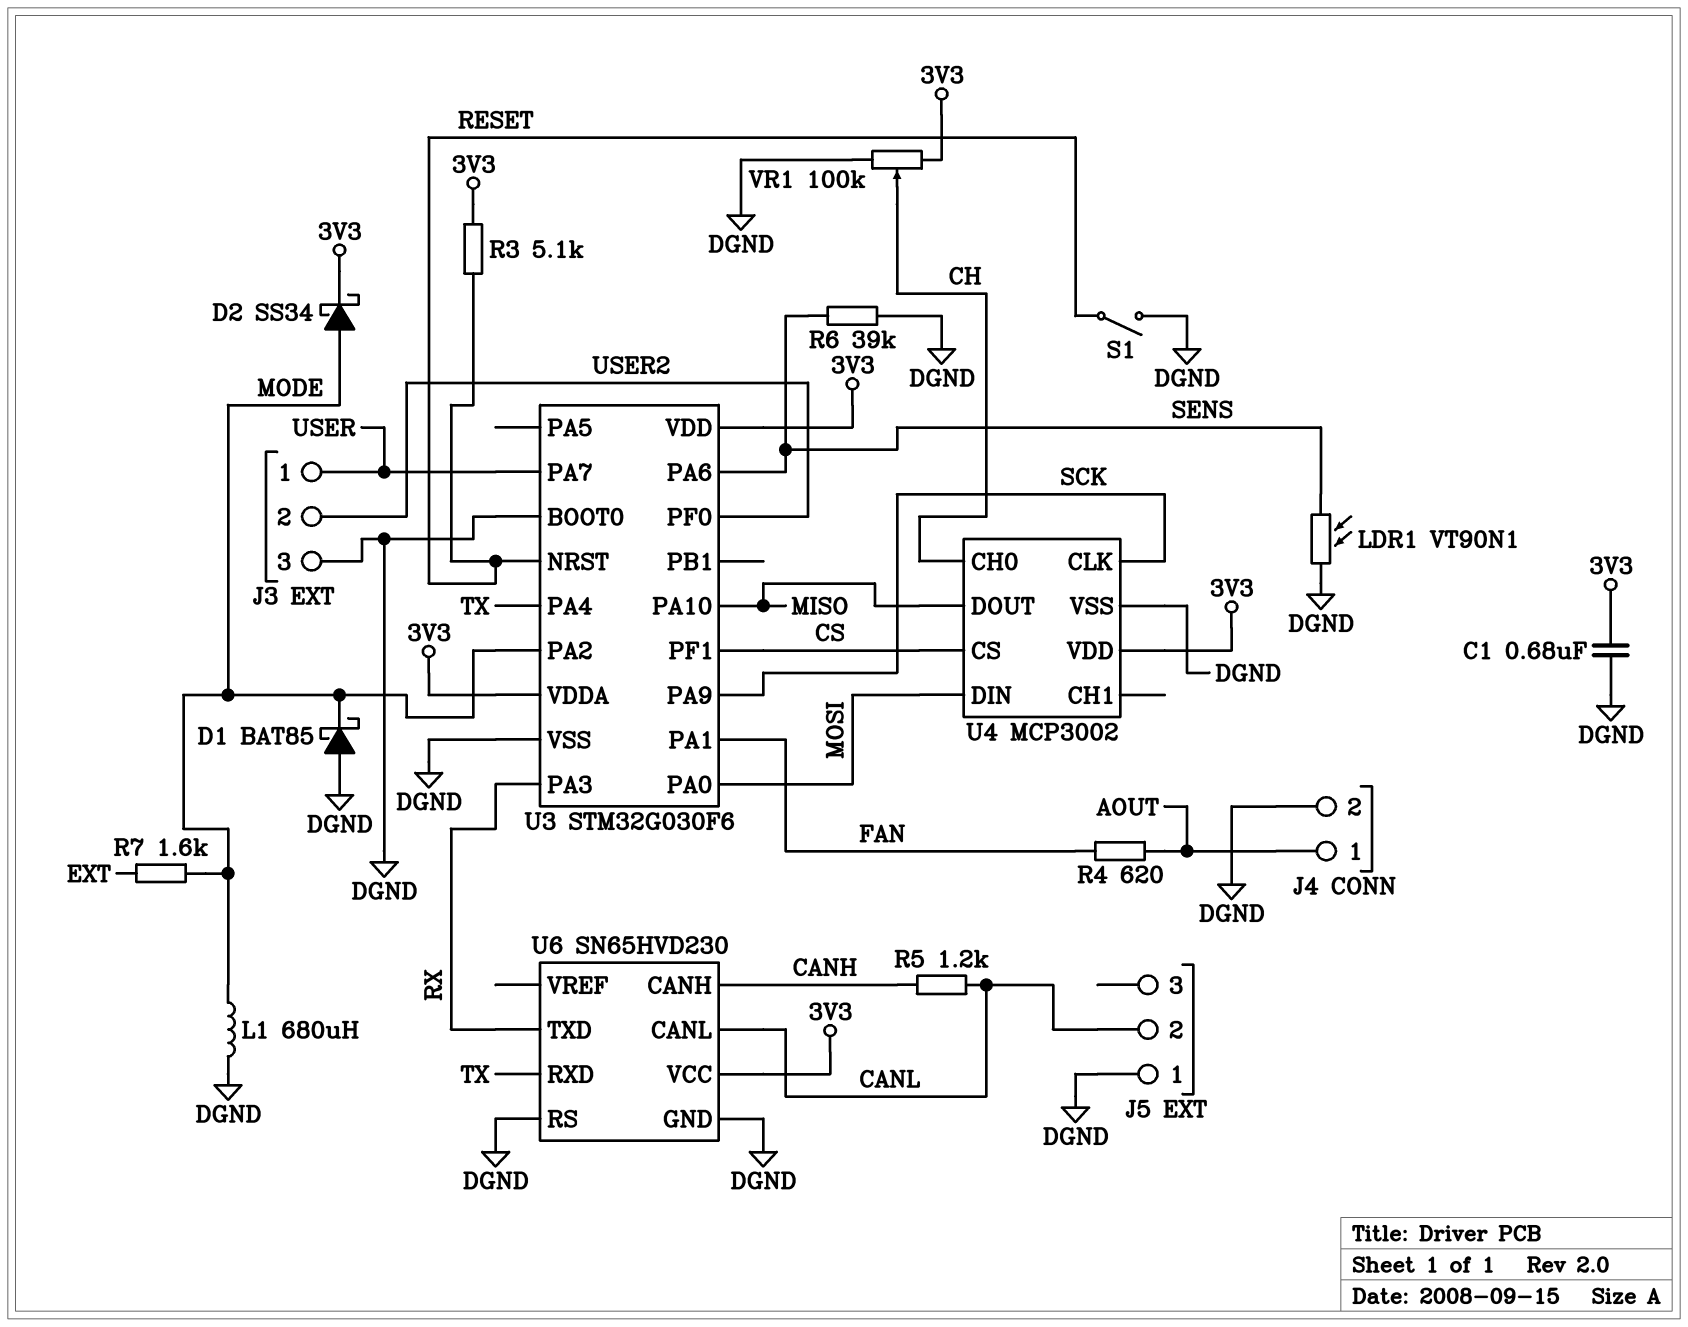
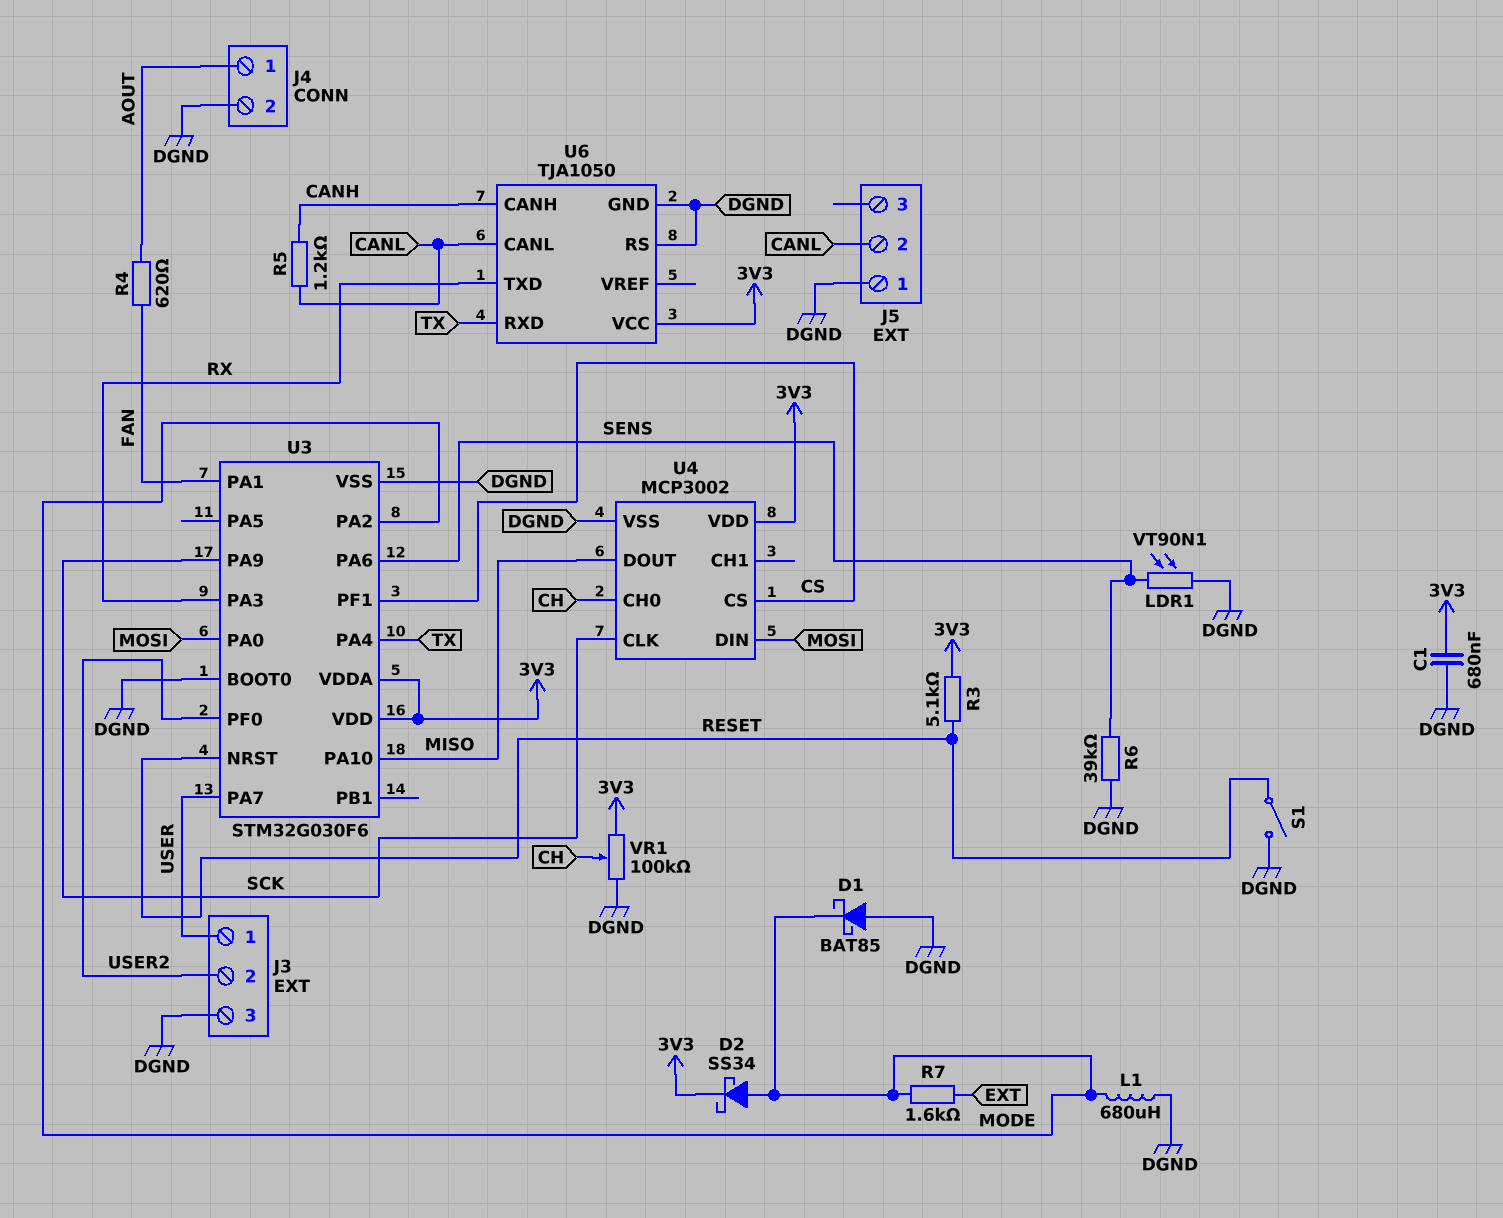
U6: SN65HVD230 -> TJA1050

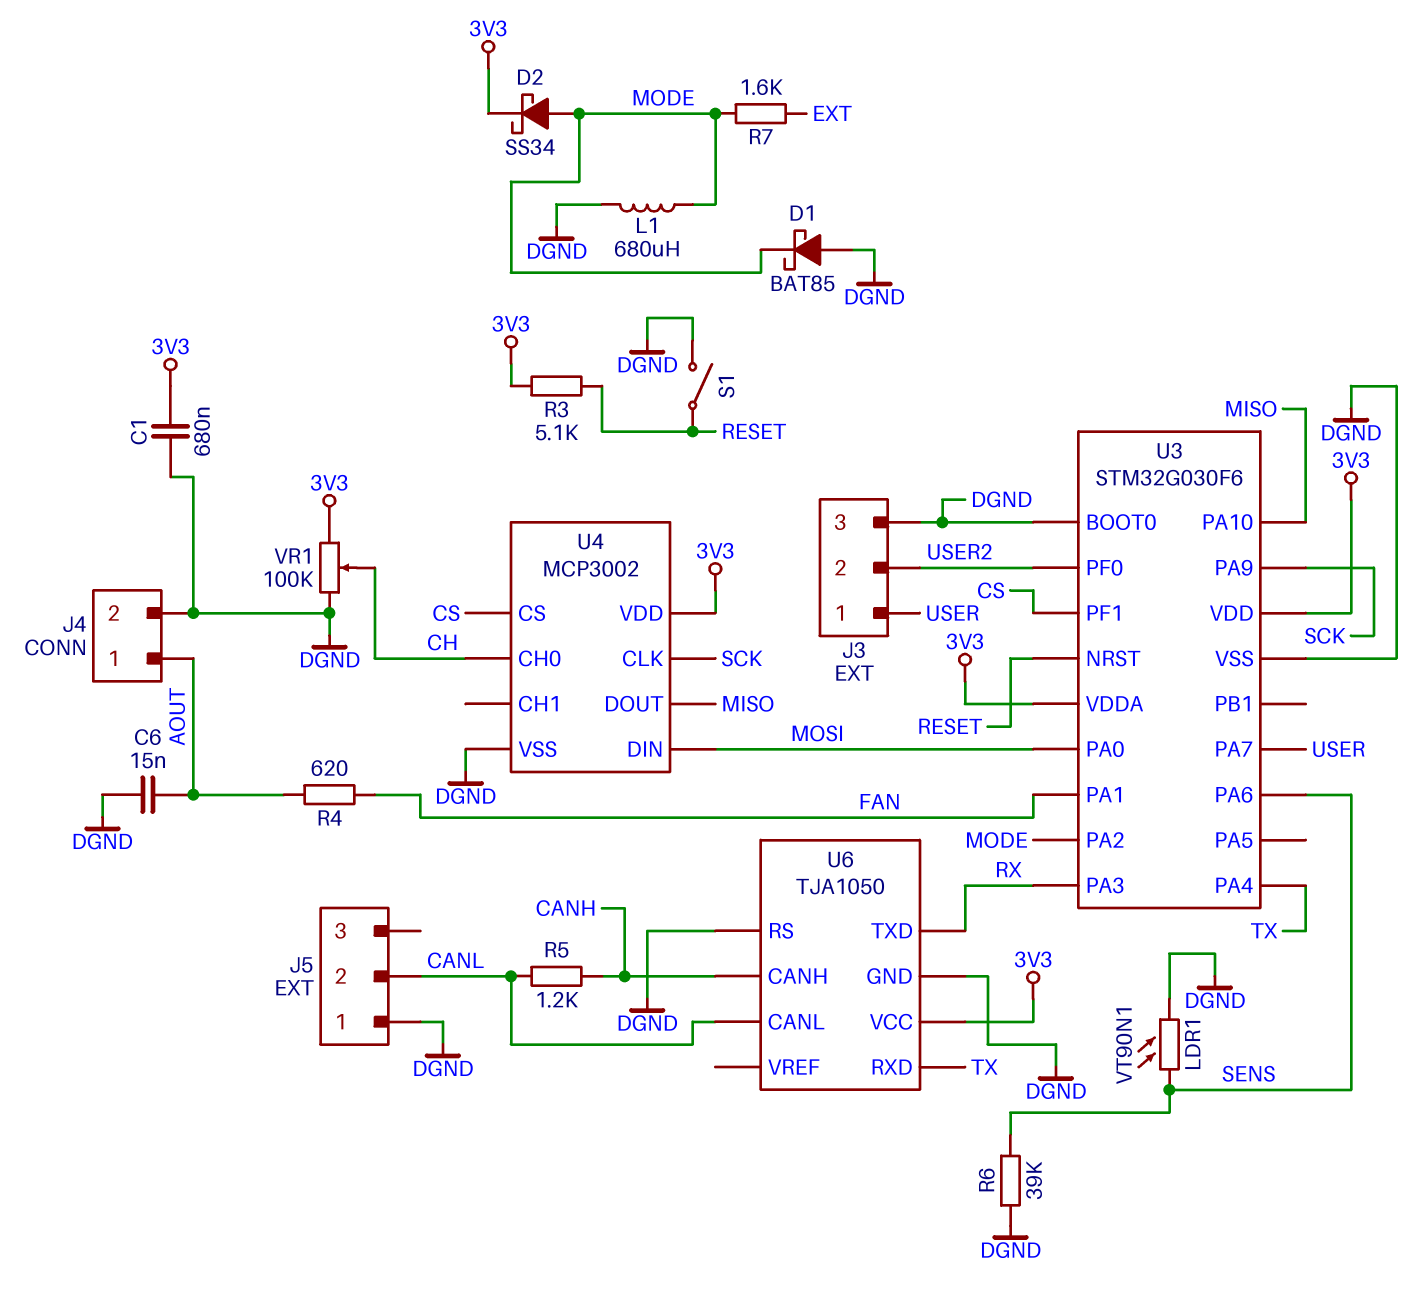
C6: none -> 15nF (AOUT, DGND)

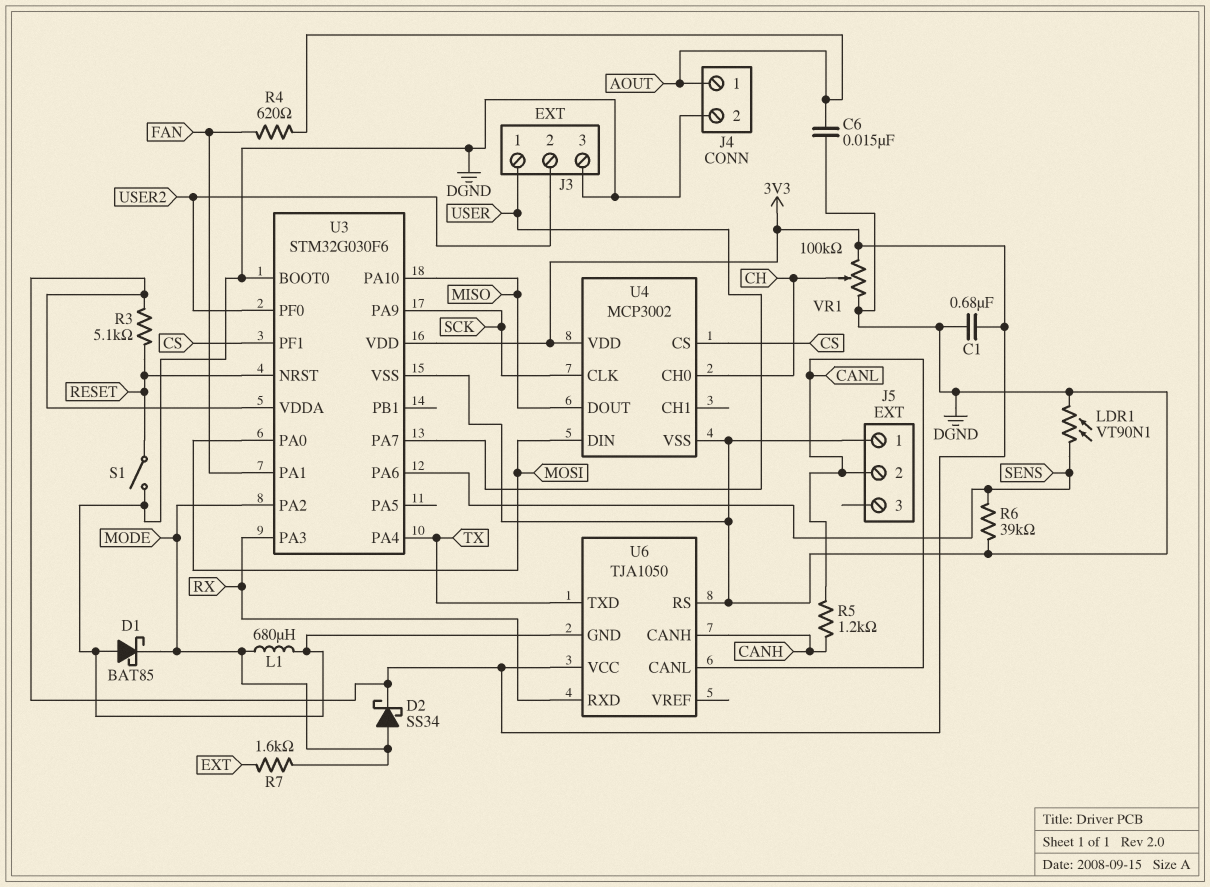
U6 pin RXD: TX -> RX
U6 pin TXD: RX -> TX

